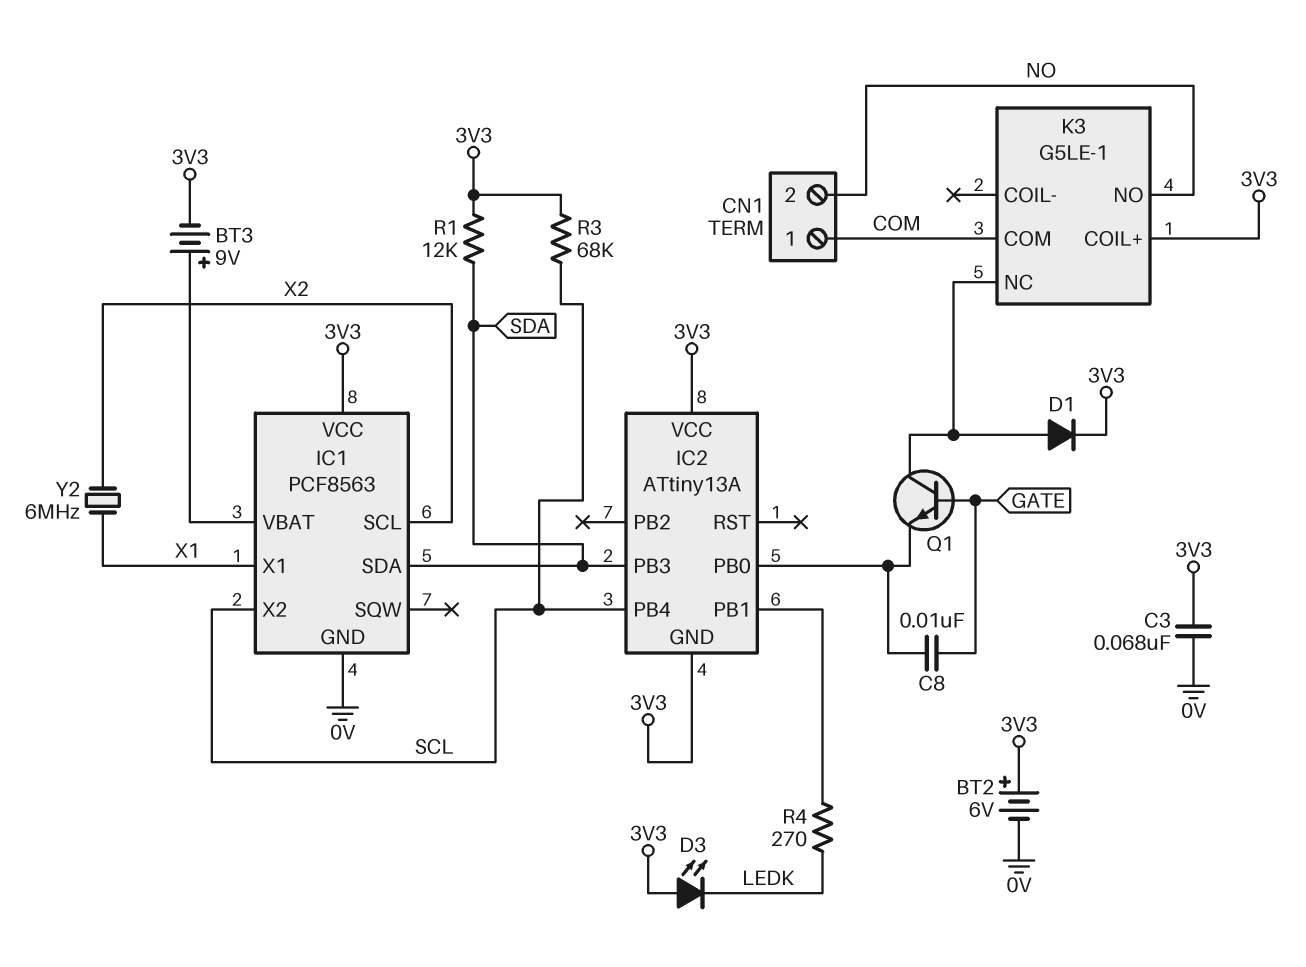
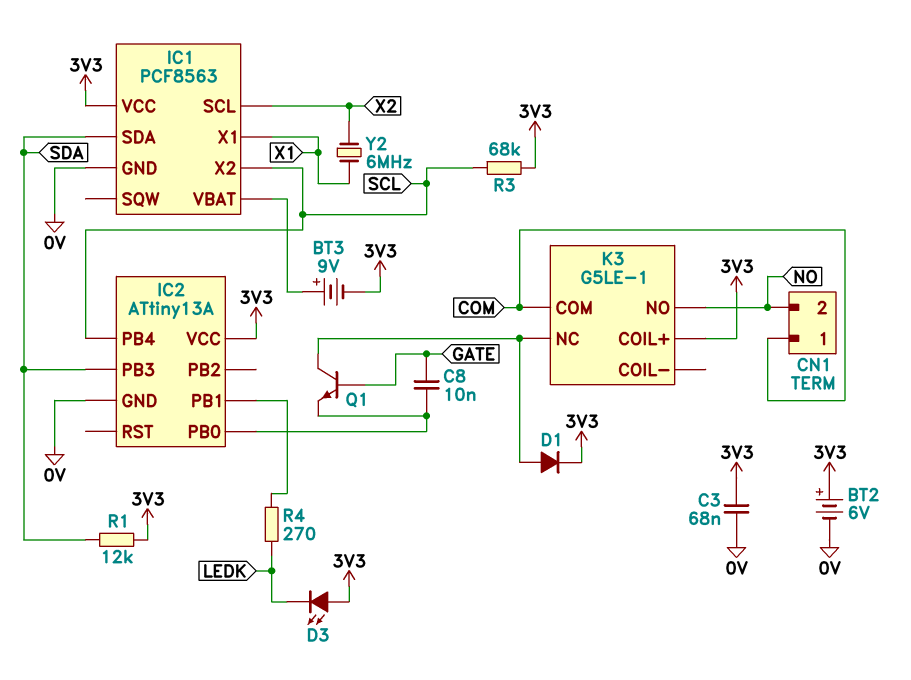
IC2 pin GND: 3V3 -> 0V

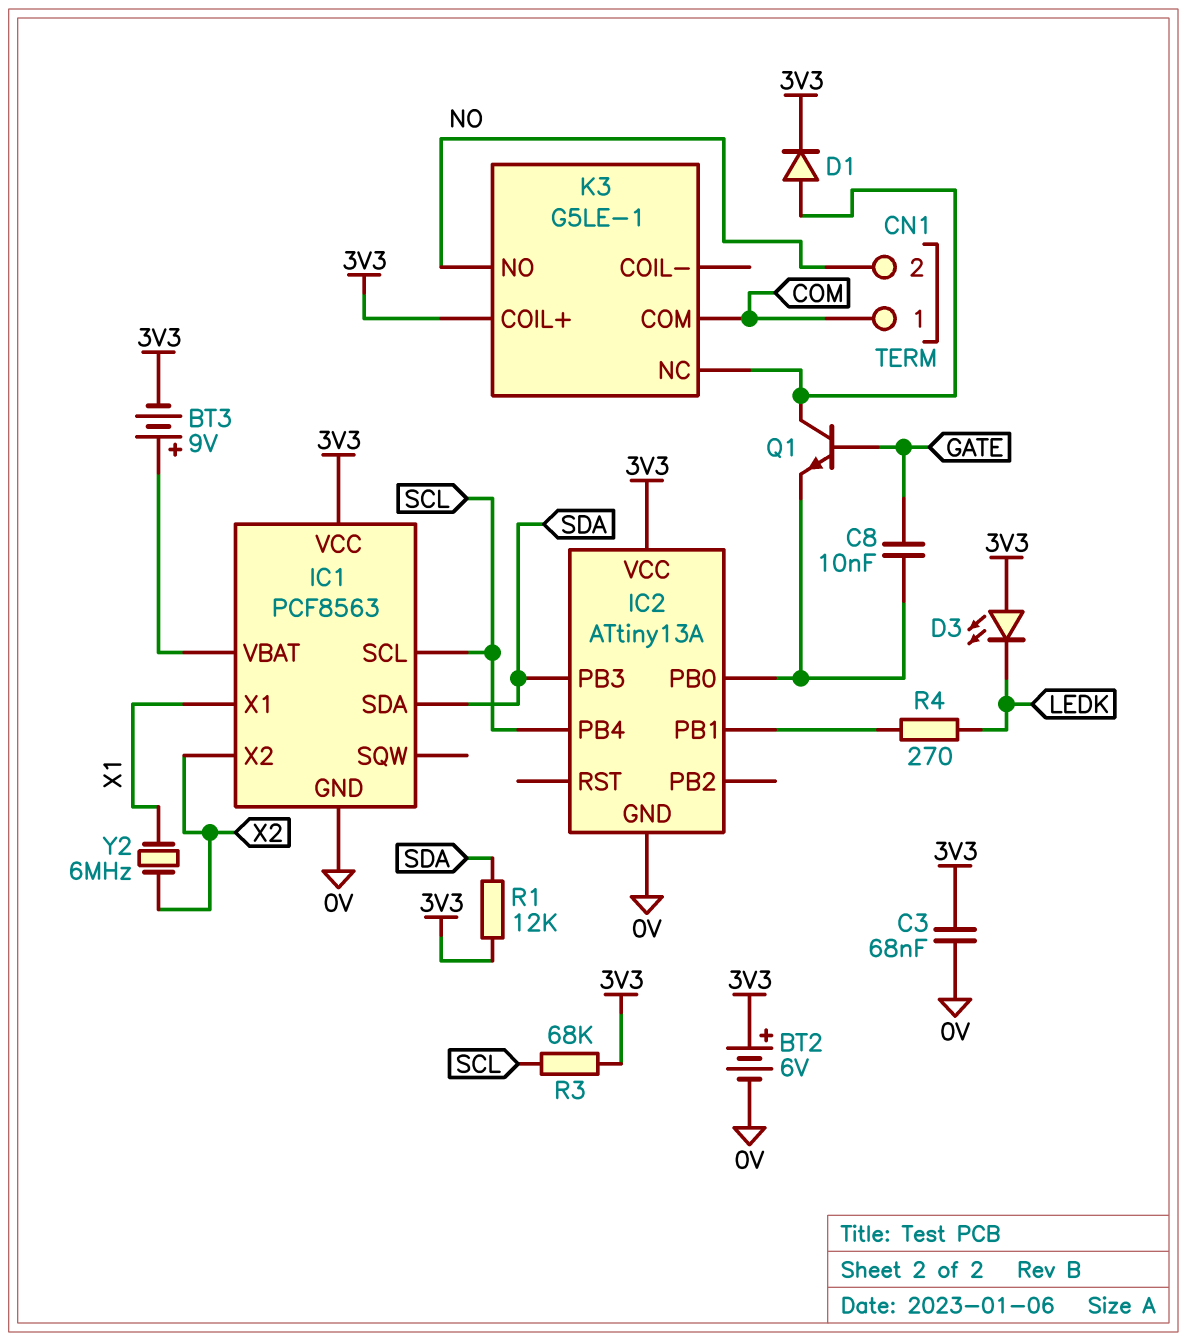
IC1 pin SCL: X2 -> SCL
IC1 pin X2: SCL -> X2

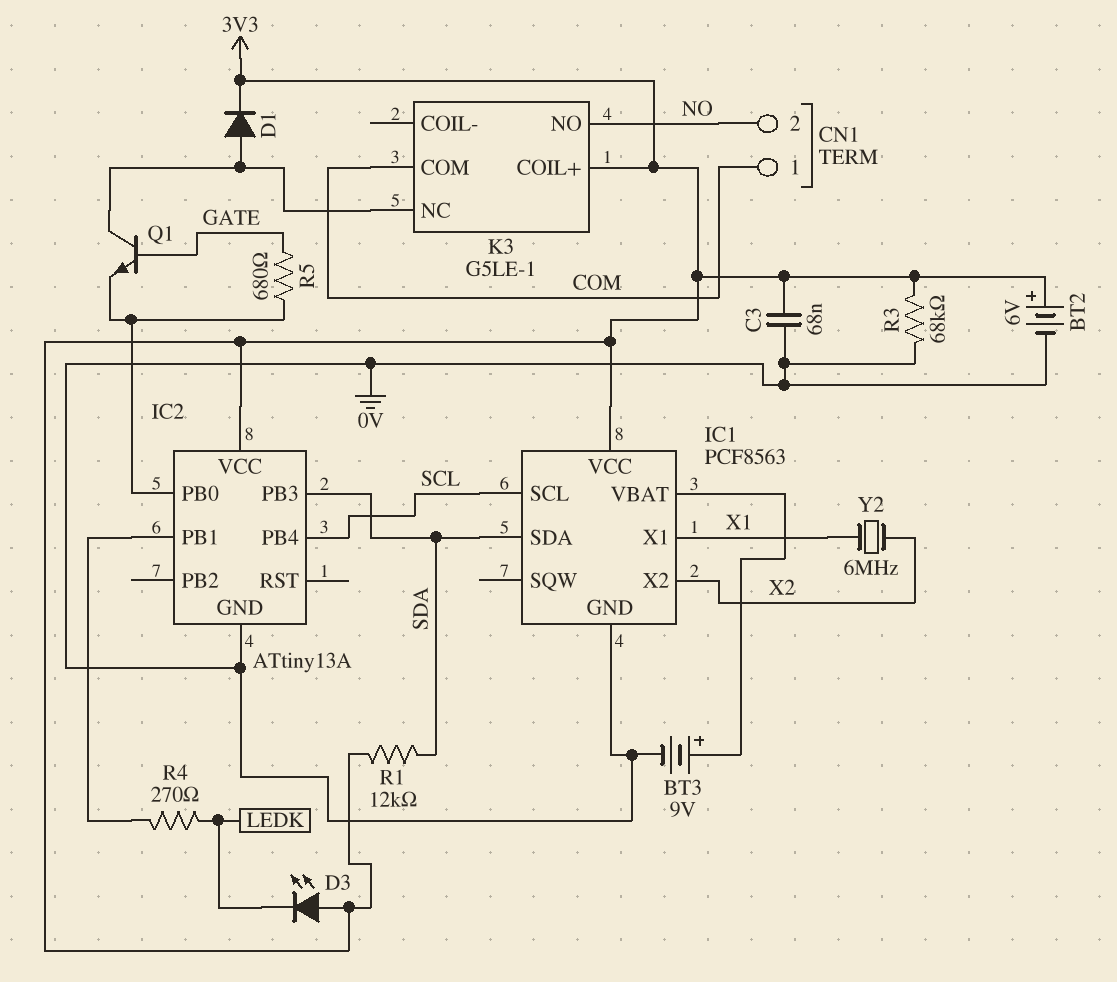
BT3: 9V (plus IC1/VBAT, minus 3V3) -> 9V (plus IC1/VBAT, minus 0V)
C8: 10nF (GATE, IC2/PB0) -> none
R3: 68k (3V3, SCL) -> 68k (0V, 3V3)
R5: none -> 680 (GATE, IC2/PB0)

